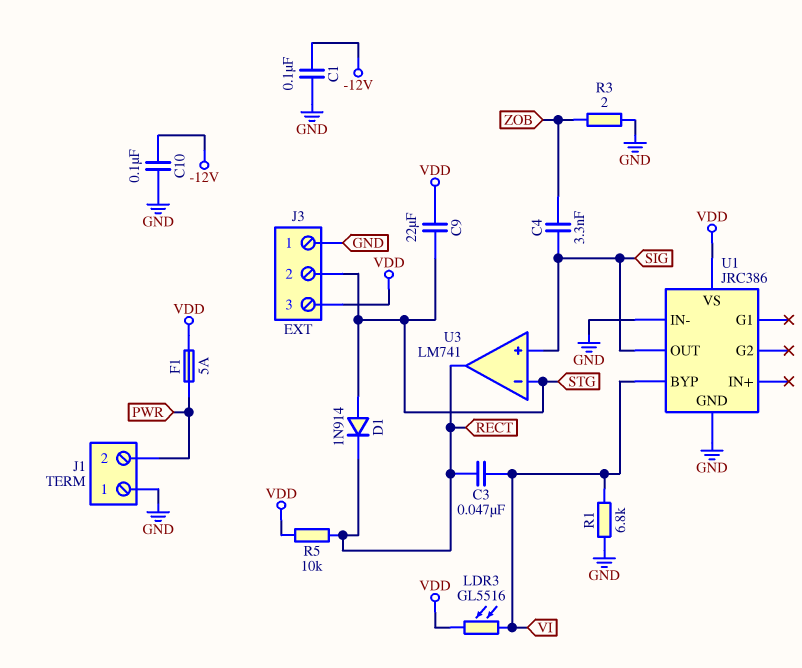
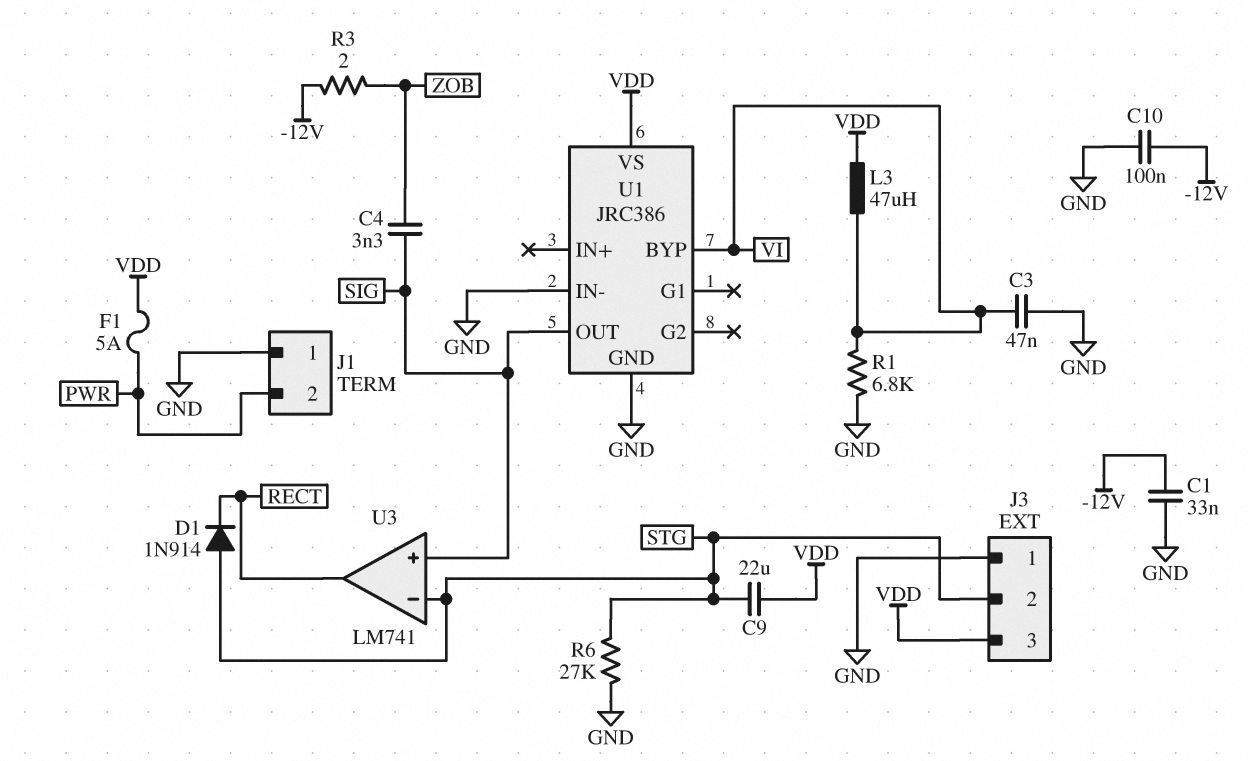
C1: 100nF (-12V, GND) -> 33nF (-12V, GND)
C3: 47nF (RECT, VI) -> 47nF (GND, VI)
L3: none -> 47uH (VDD, VI)
LDR3: GL5516 (VDD, VI) -> none
R3: 2 (GND, ZOB) -> 2 (-12V, ZOB)
R5: 10k (RECT, VDD) -> none
R6: none -> 27k (GND, STG)

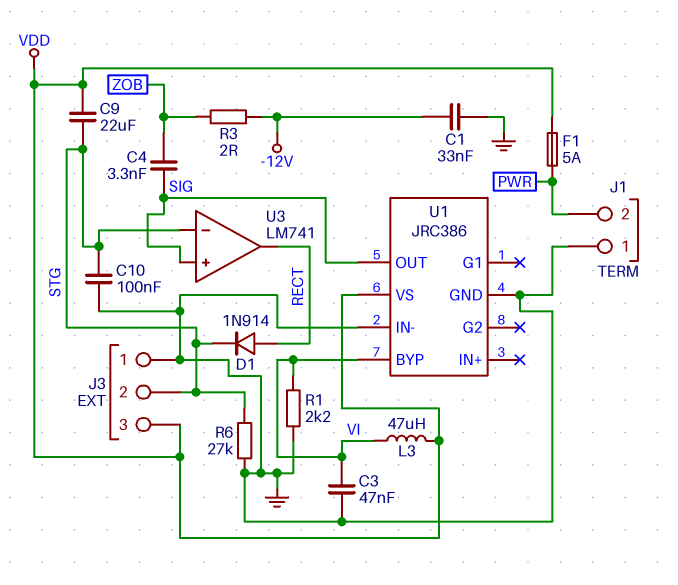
C10: 100nF (-12V, GND) -> 100nF (GND, STG)
D1: diode 1N914 (A STG, K RECT) -> diode 1N914 (A RECT, K STG)
R1: 6.8k (GND, VI) -> 2.2k (GND, VI)

